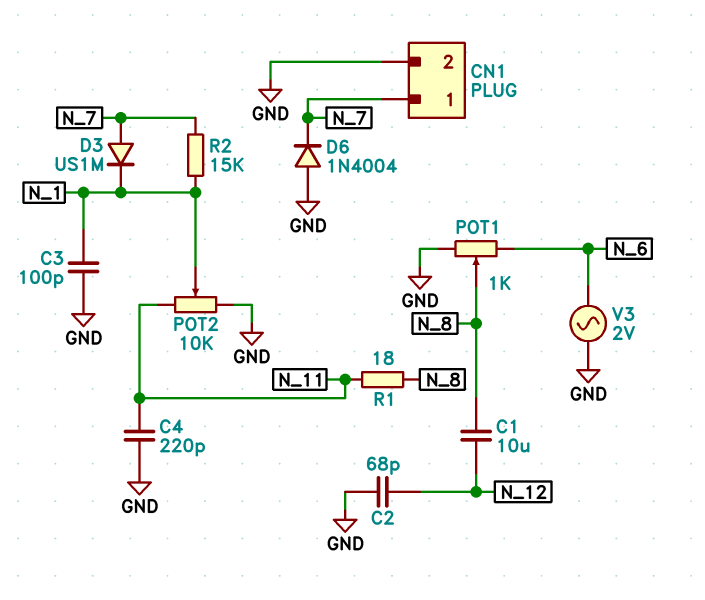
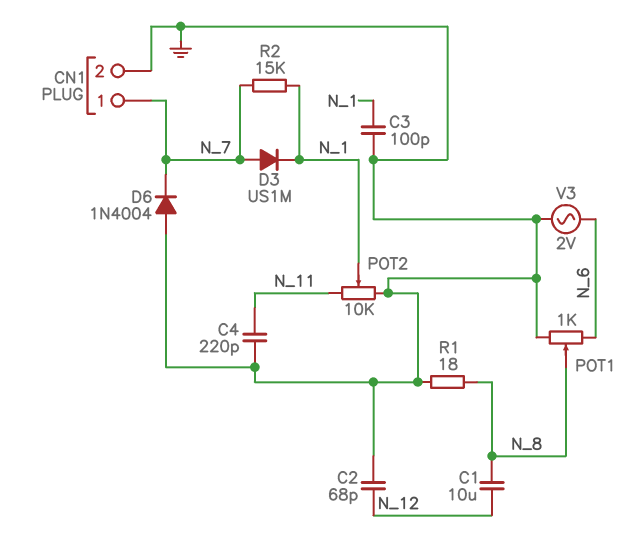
R1: 18 (N_8, N_11) -> 18 (GND, N_8)

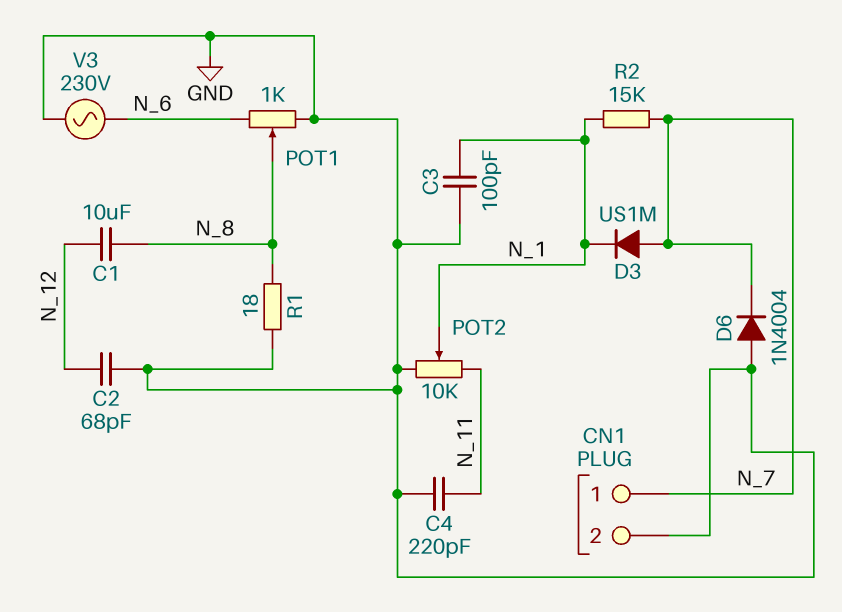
V3: AC 2V (GND, N_6) -> AC 230V (GND, N_6)

